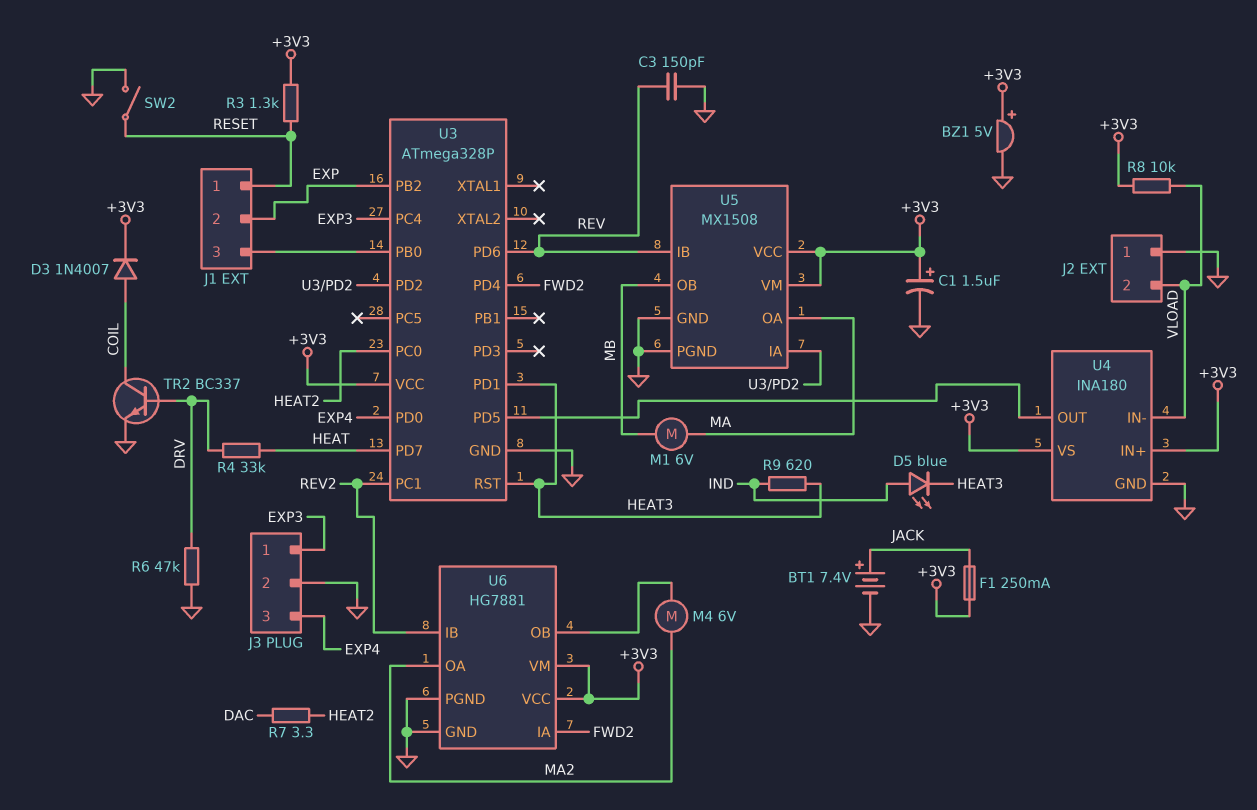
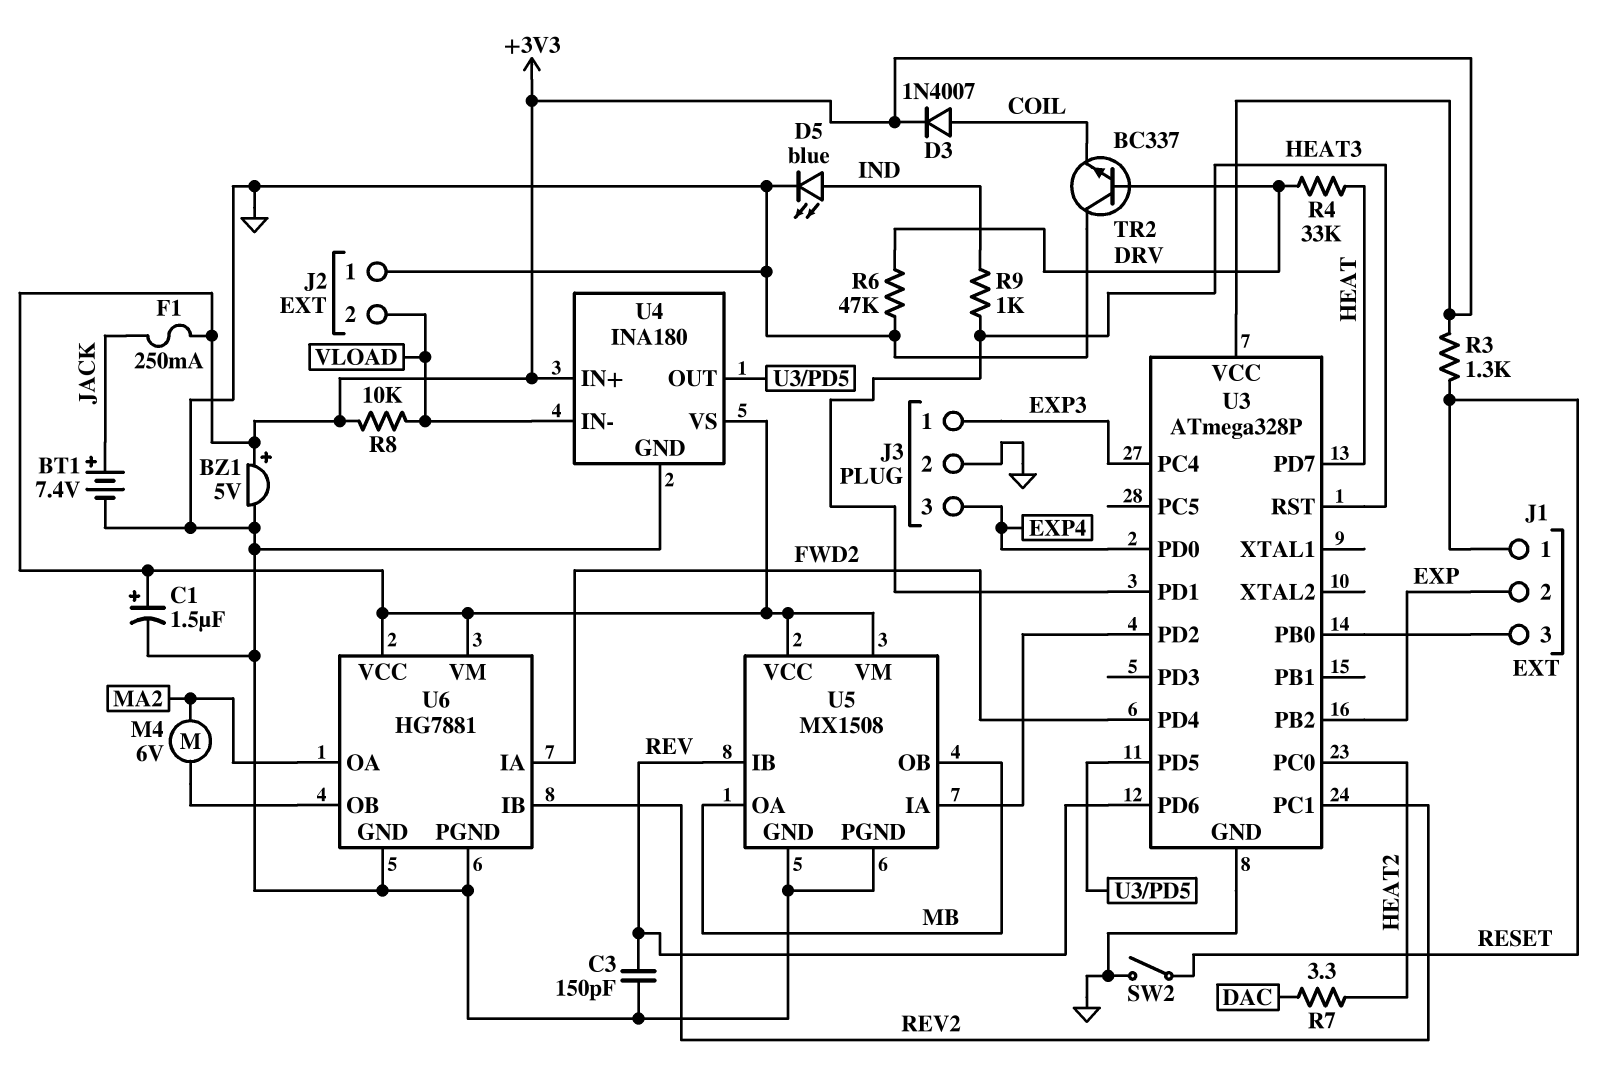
D5: LED blue (A IND, K HEAT3) -> LED blue (A IND, K GND)
M1: motor 6V (MA, MB) -> none
R9: 620 (HEAT3, IND) -> 1k (HEAT3, IND)
TR2: NPN BC337 (B DRV, C COIL, E GND) -> NPN BC337 (B DRV, C GND, E COIL)
U5 pin OA: MA -> MB

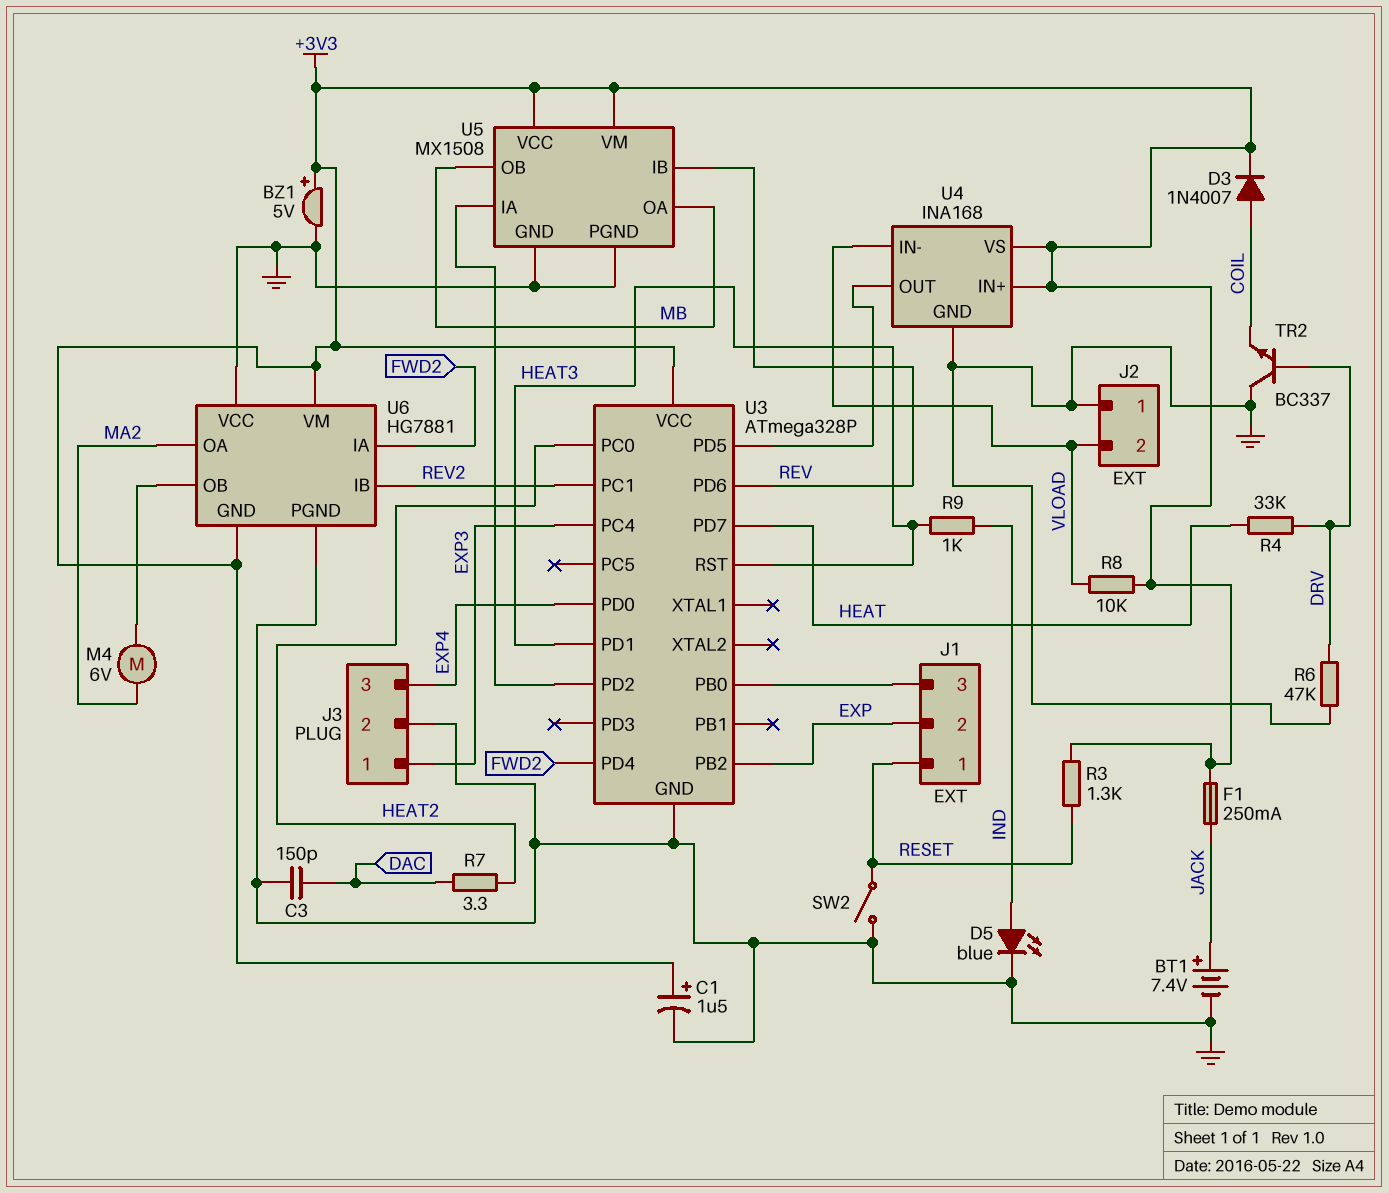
C3: 150pF (GND, REV) -> 150pF (DAC, GND)
U4: INA180 -> INA168
U6 pin GND: GND -> +3V3
U6 pin VCC: +3V3 -> GND

